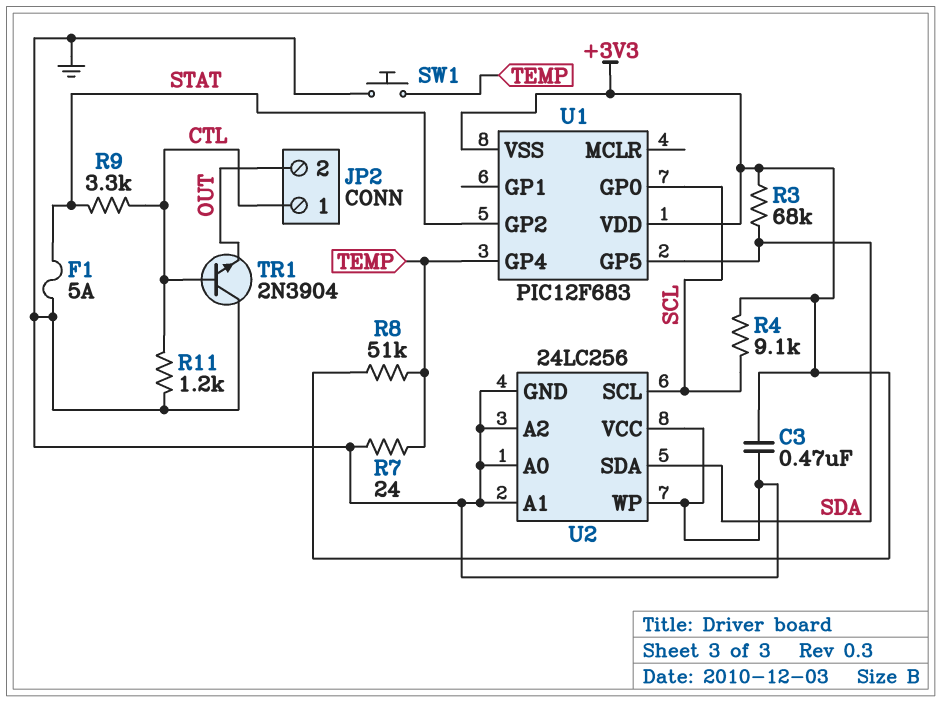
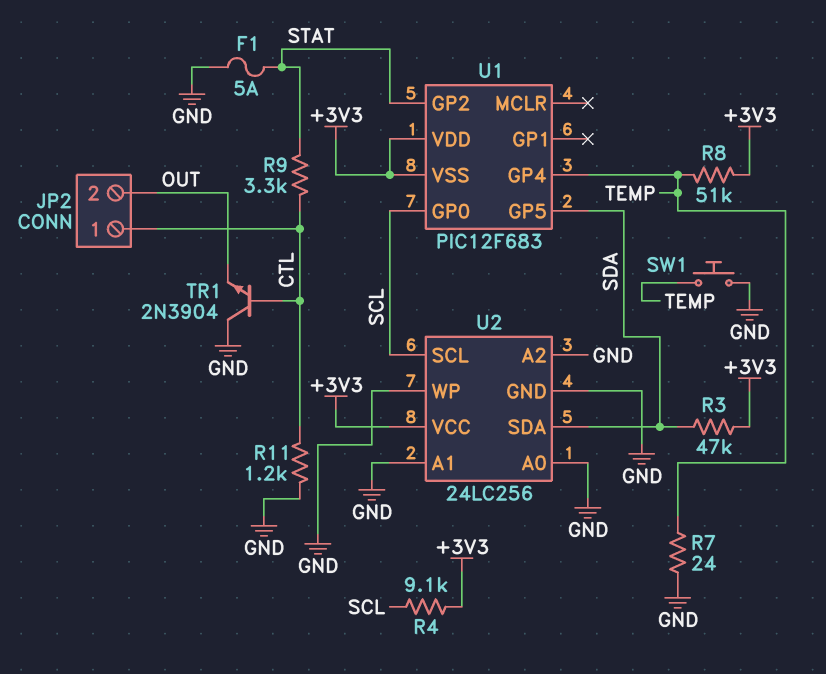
C3: 470nF (+3V3, GND) -> none
R3: 68k (+3V3, SDA) -> 47k (+3V3, SDA)
U2 pin VCC: GND -> +3V3

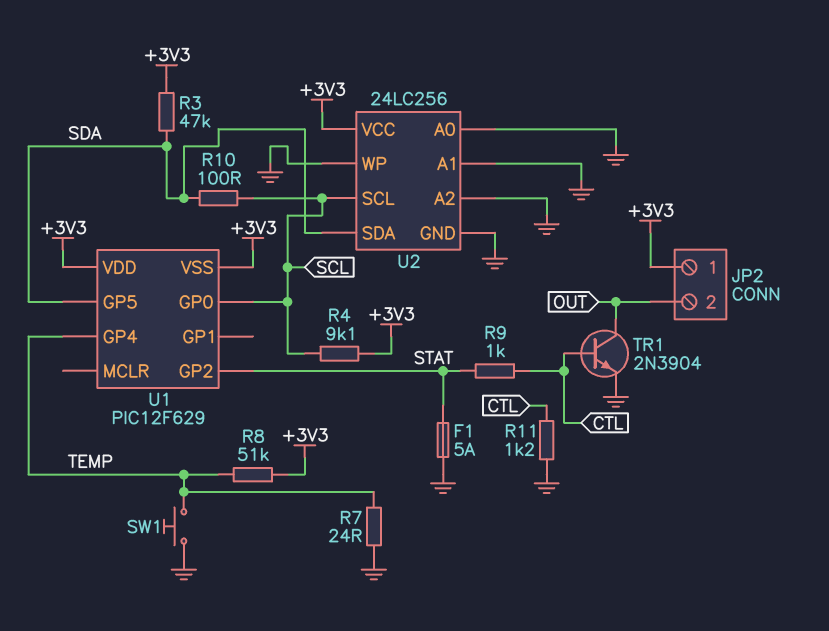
JP2 pin 1: CTL -> +3V3
R9: 3.3k (CTL, STAT) -> 1k (CTL, STAT)
R10: none -> 100 (SCL, SDA)
TR1: NPN 2N3904 (B CTL, C GND, E OUT) -> NPN 2N3904 (B CTL, C OUT, E GND)
U1: PIC12F683 -> PIC12F629

